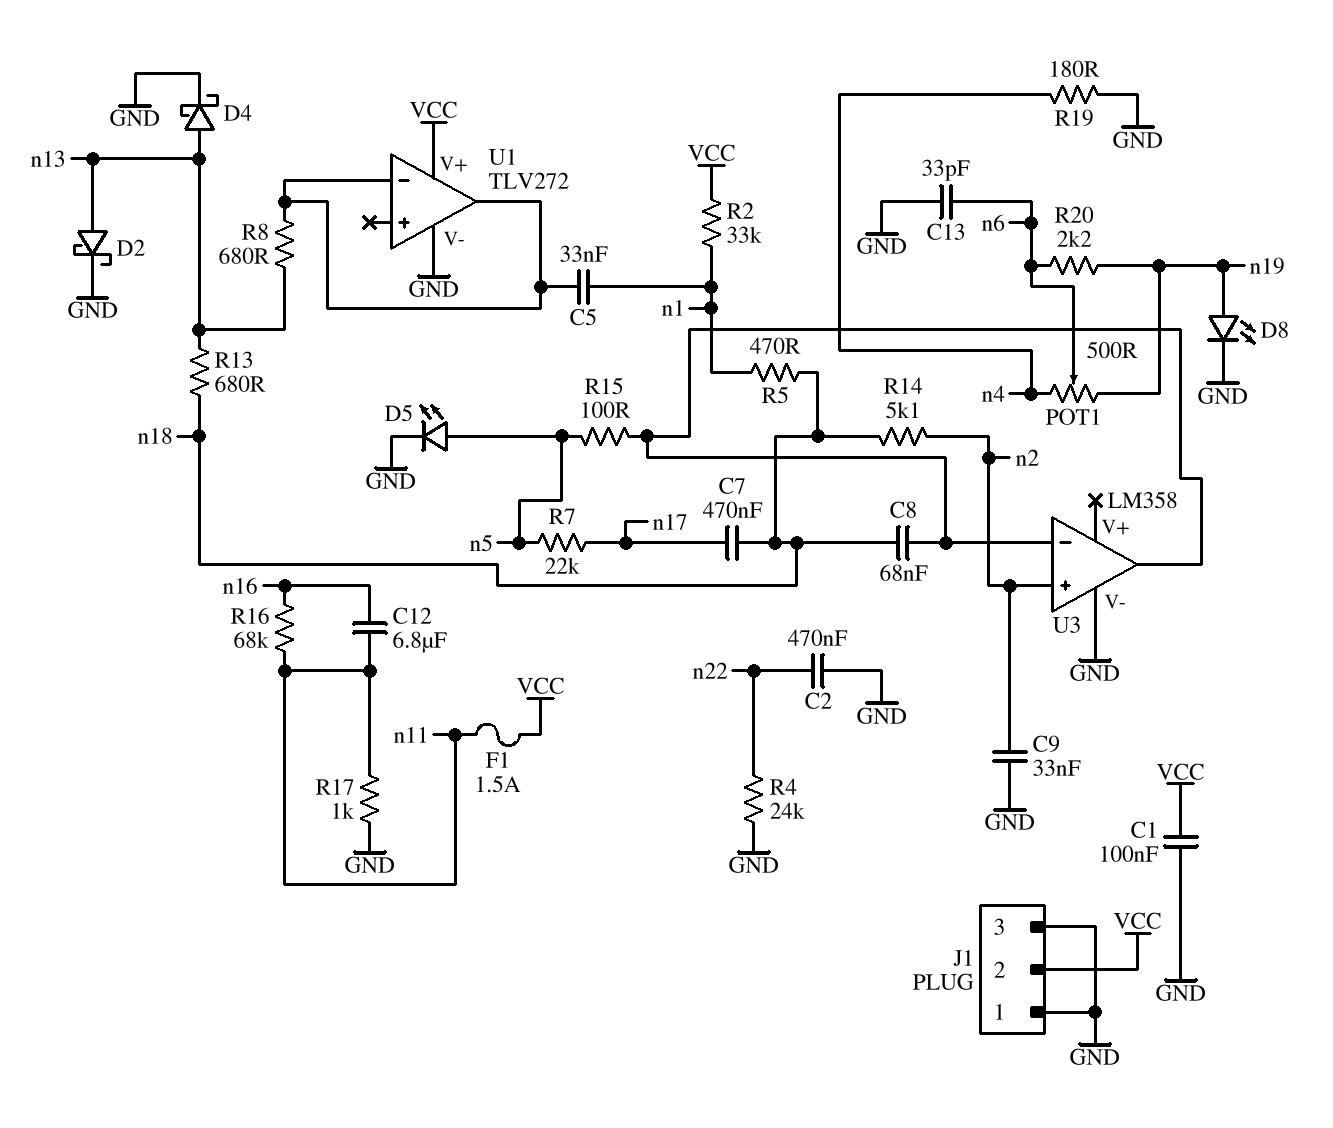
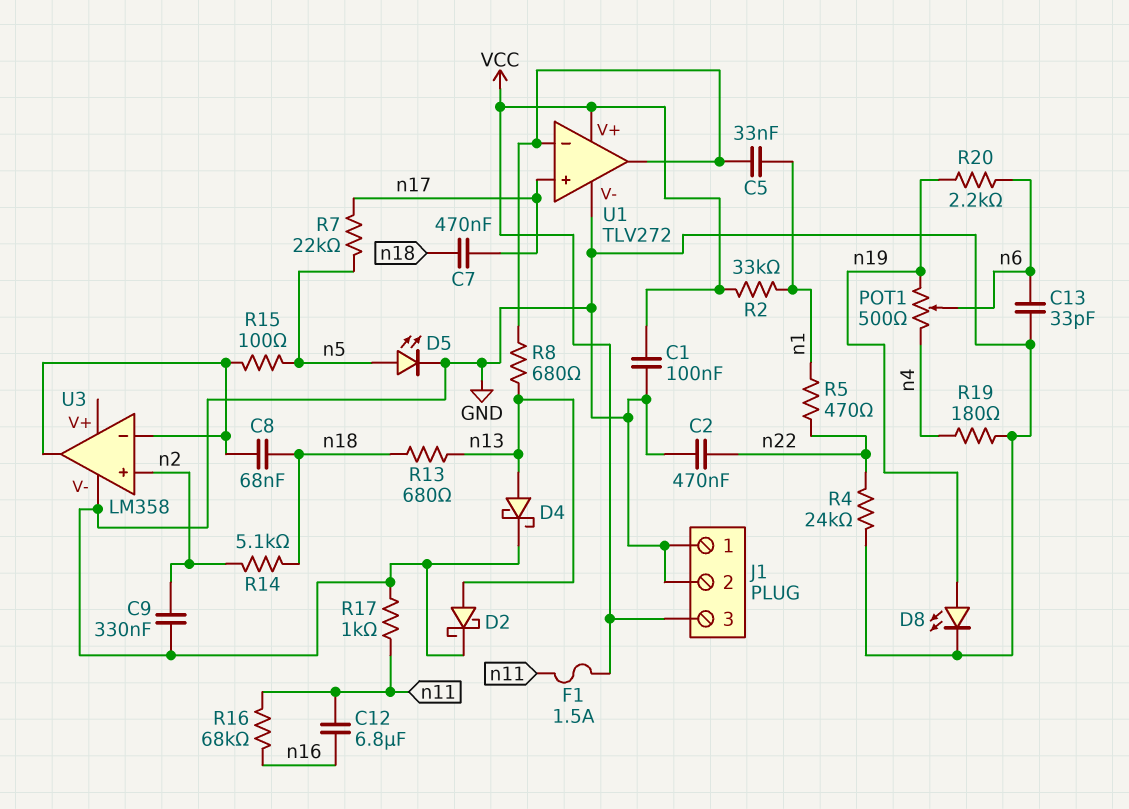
C9: 33nF (GND, n2) -> 330nF (GND, n2)
J1 pin 2: VCC -> GND
J1 pin 3: GND -> VCC
R5: 470 (n1, n18) -> 470 (n1, n22)
U1 pin in+: none -> n17

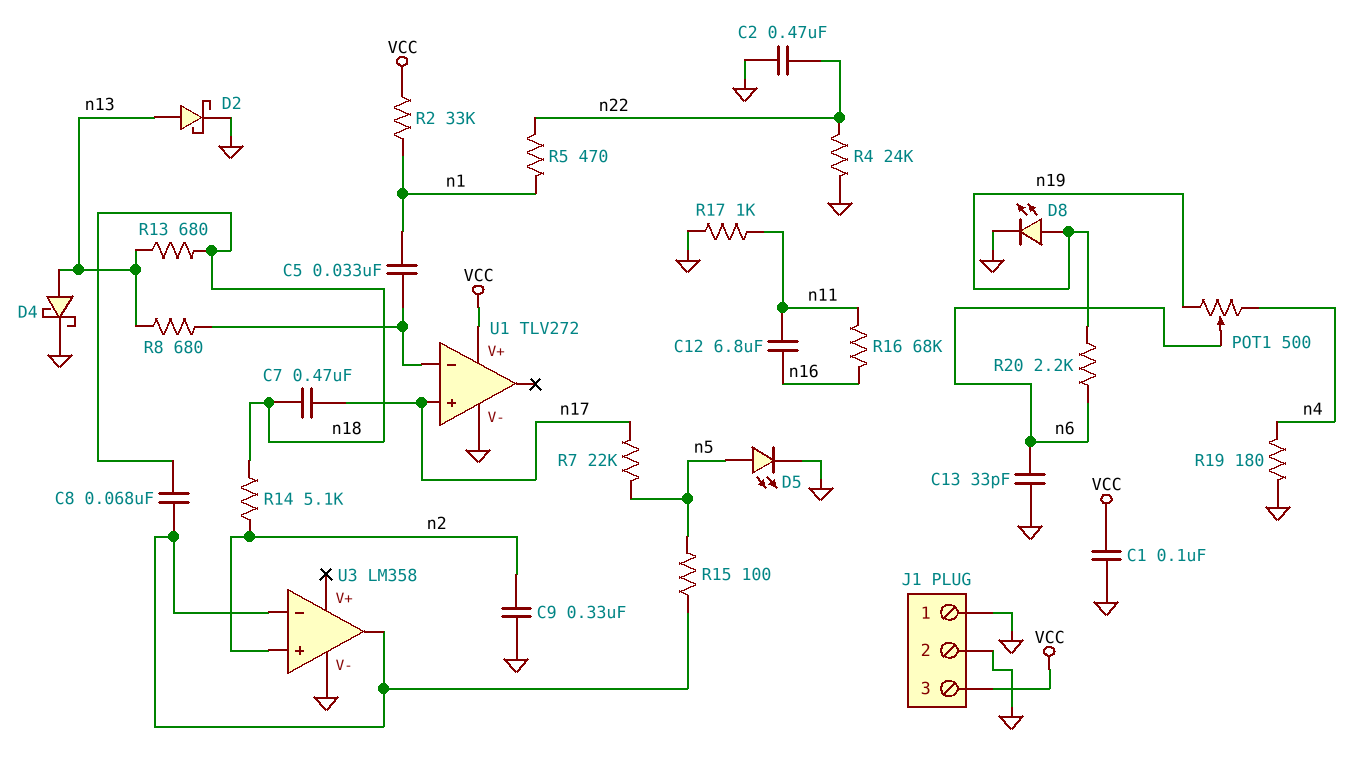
F1: 1.5A (VCC, n11) -> none
U1 pin out: U1/in- -> none

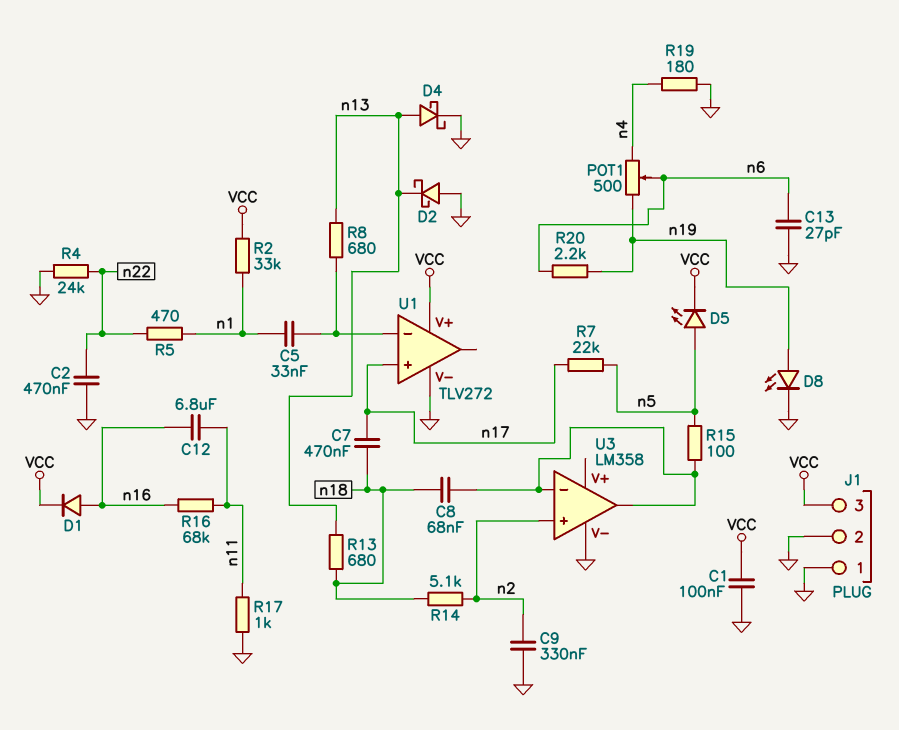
C13: 33pF (GND, n6) -> 27pF (GND, n6)
D1: none -> diode (A n16, K VCC)
D2: schottky (A n13, K GND) -> schottky (A GND, K n13)
D5: LED (A n5, K GND) -> LED (A n5, K VCC)

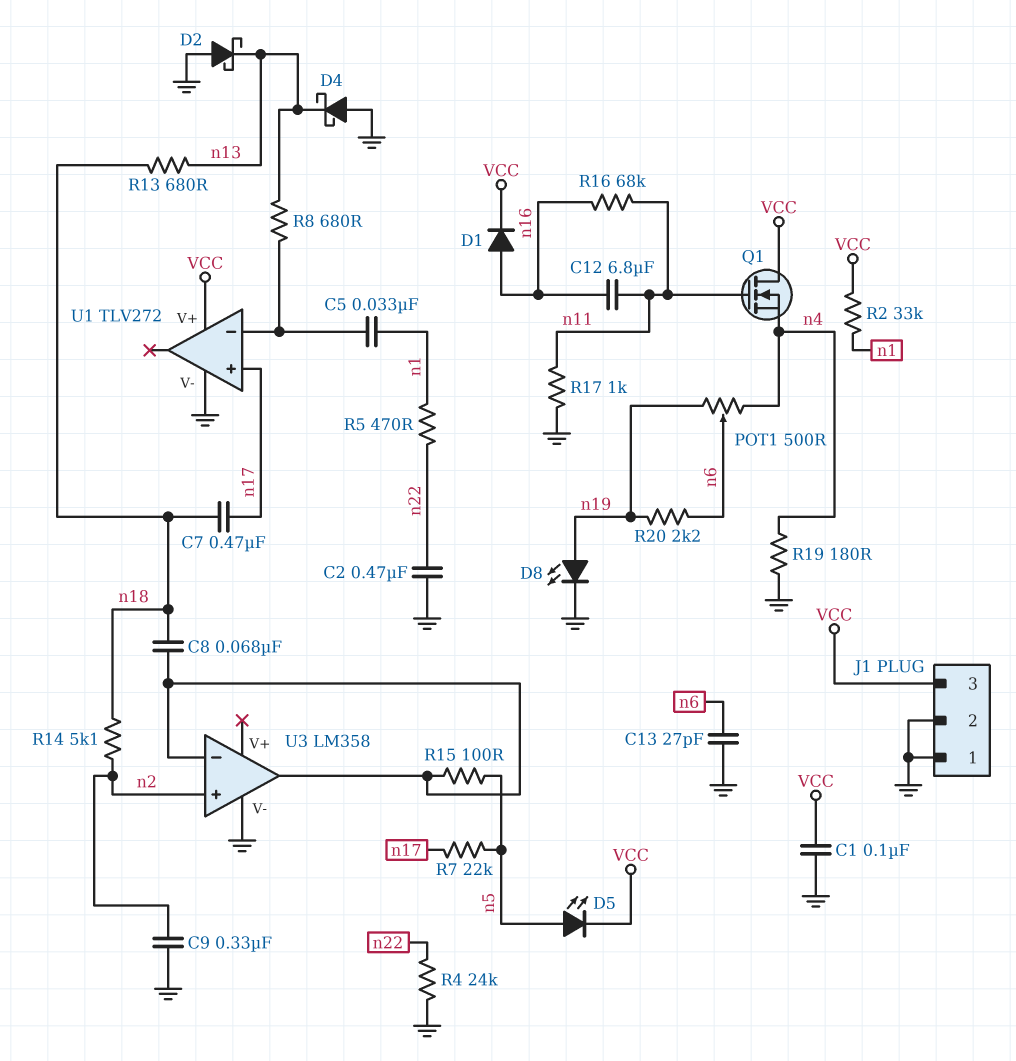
D4: schottky (A n13, K GND) -> schottky (A GND, K n13)
Q1: none -> NMOS (G n11, D VCC, S n4)

